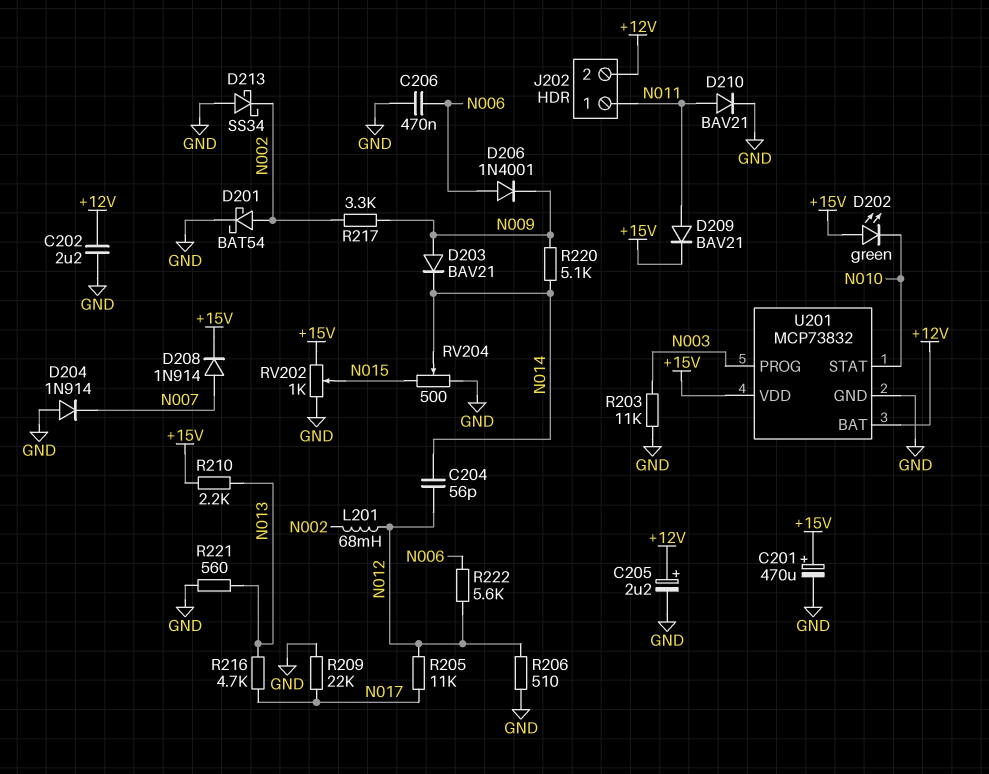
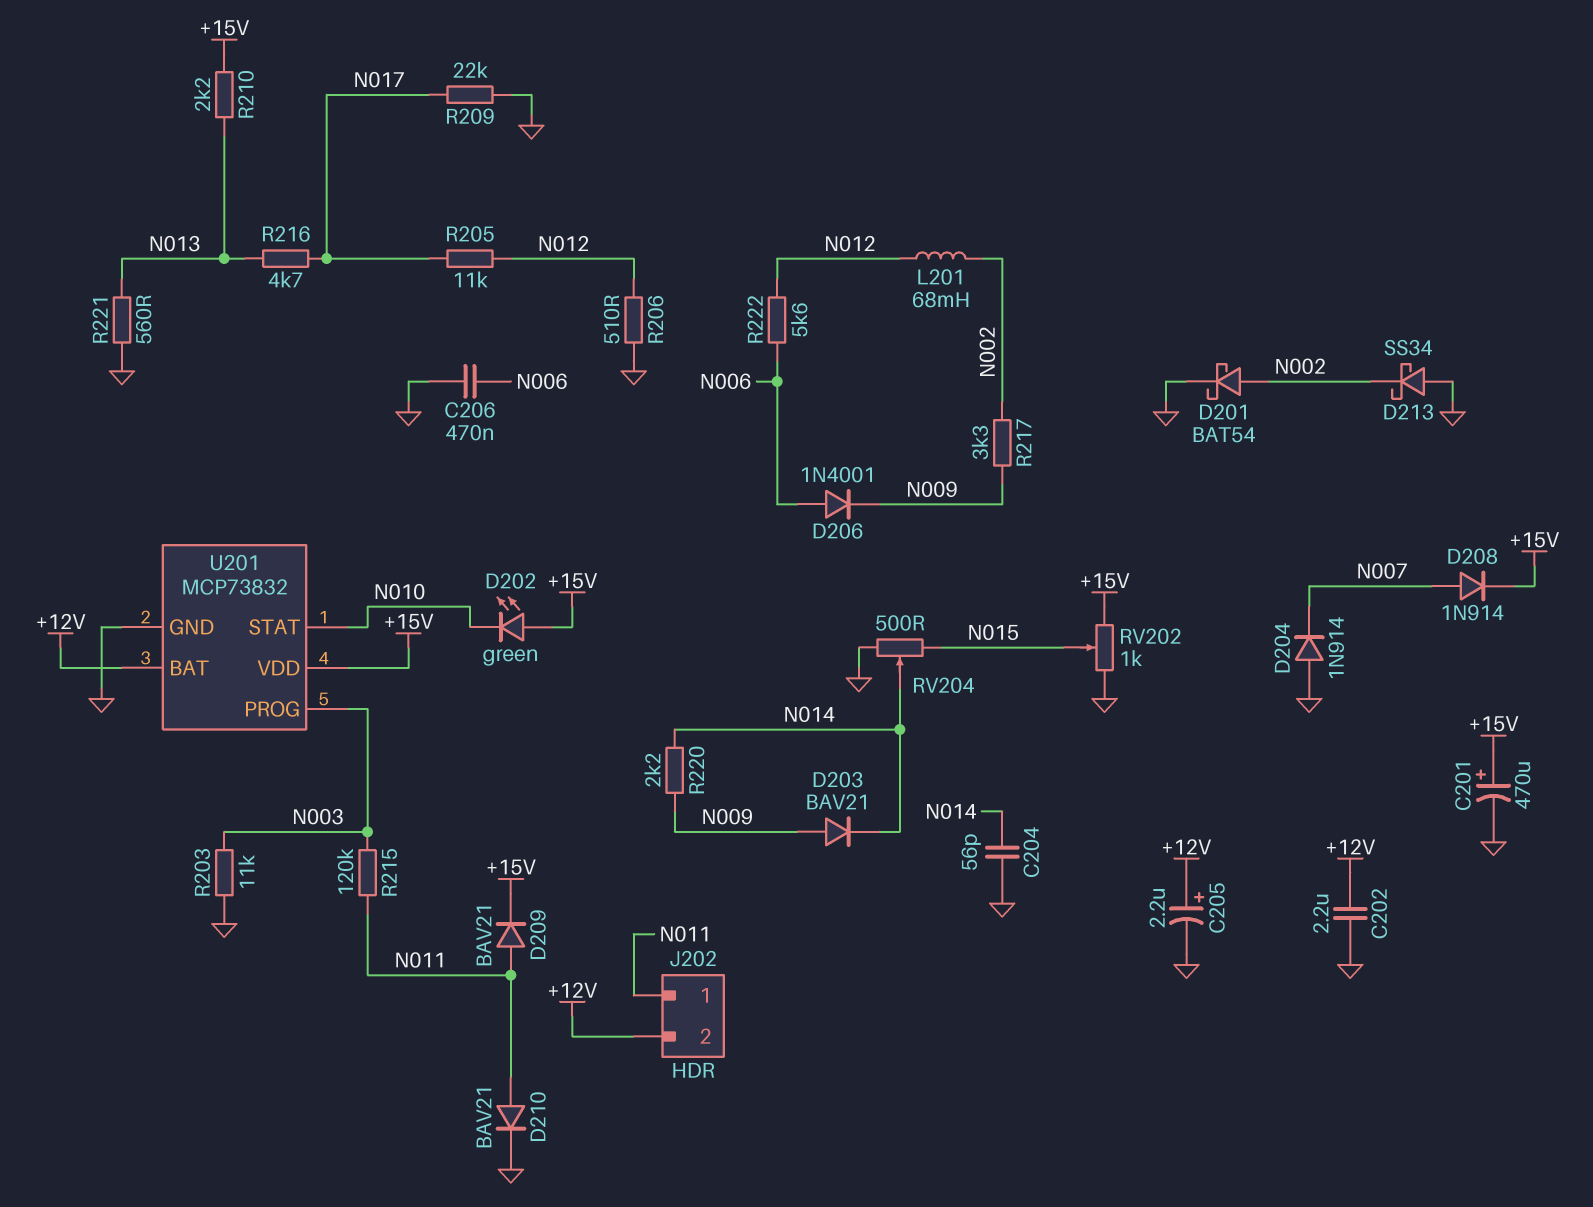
C204: 56pF (N012, N014) -> 56pF (GND, N014)
R215: none -> 120k (N003, N011)
R220: 5.1k (N009, N014) -> 2.2k (N009, N014)

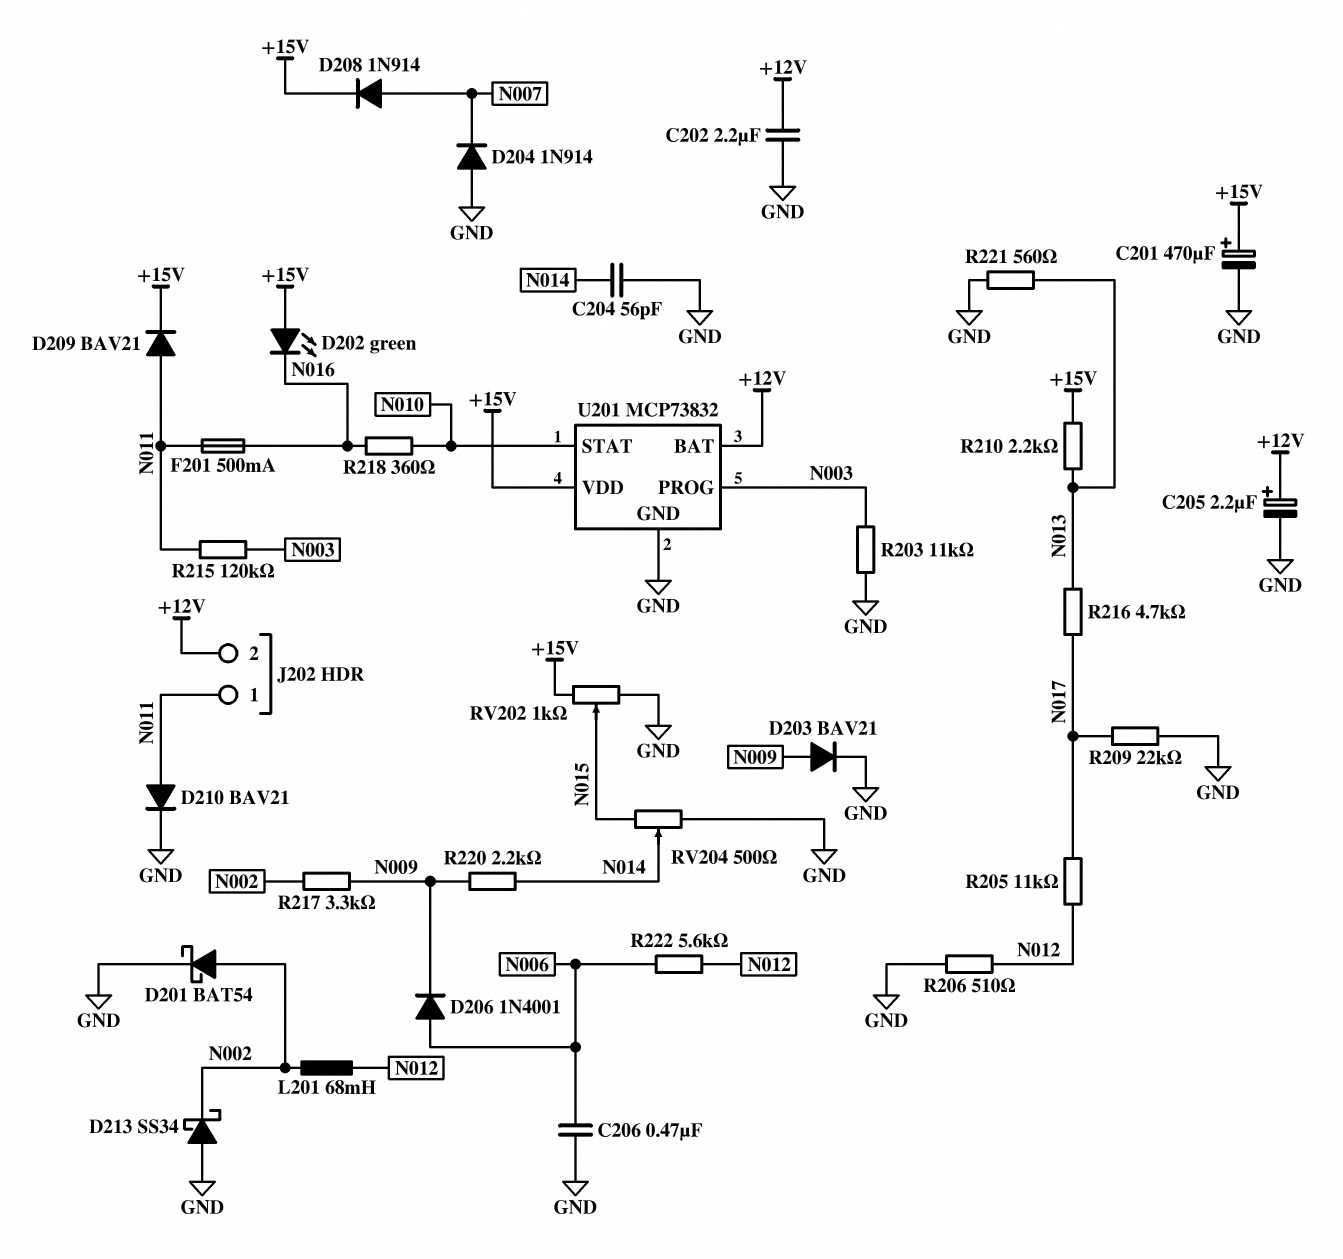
D202: LED green (A +15V, K N010) -> LED green (A +15V, K N016)
D203: diode BAV21 (A N009, K N014) -> diode BAV21 (A N009, K GND)
F201: none -> 500mA (N011, N016)
R218: none -> 360 (N010, N016)

